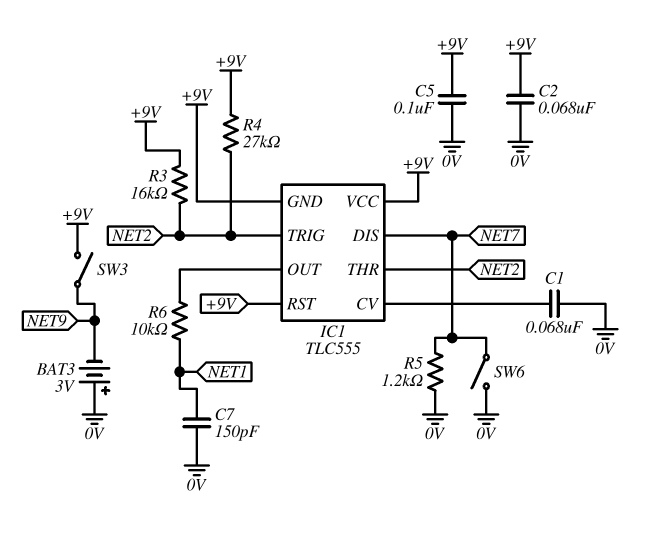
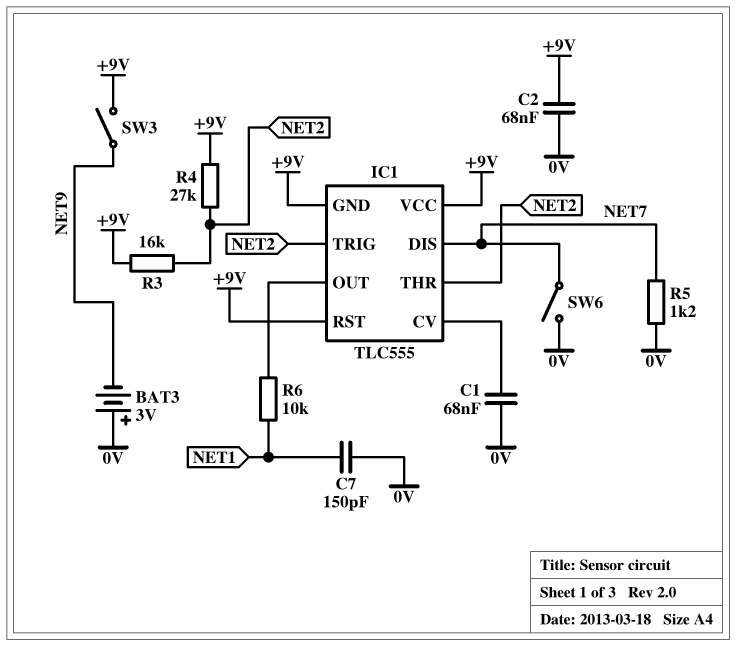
C5: 100nF (+9V, 0V) -> none

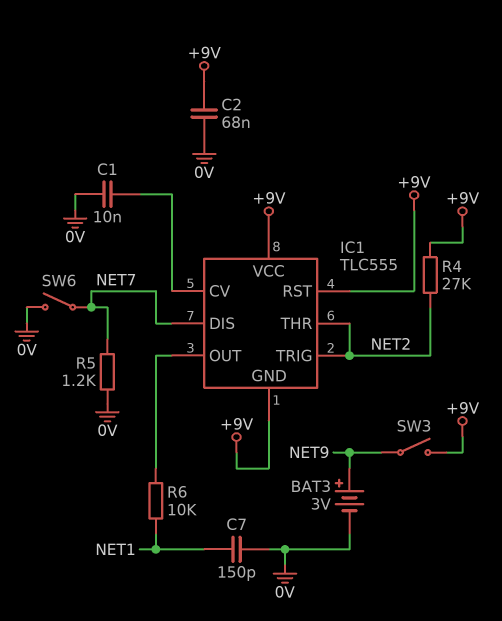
BAT3: 3V (plus 0V, minus NET9) -> 3V (plus NET9, minus 0V)
C1: 68nF (0V, IC1/CV) -> 10nF (0V, IC1/CV)
R3: 16k (+9V, NET2) -> none

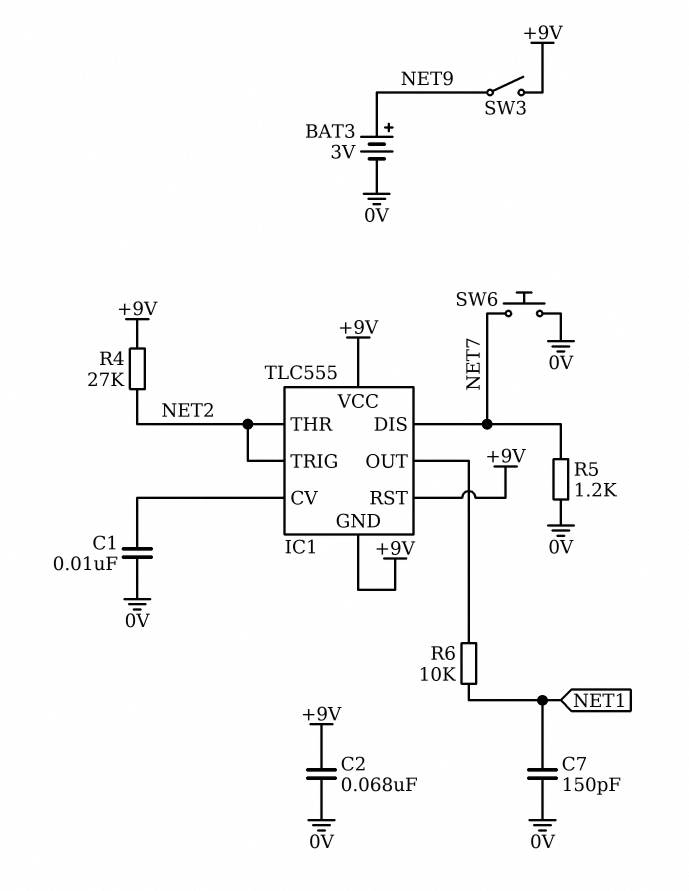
SW6: switch (0V, NET7) -> button (0V, NET7)

